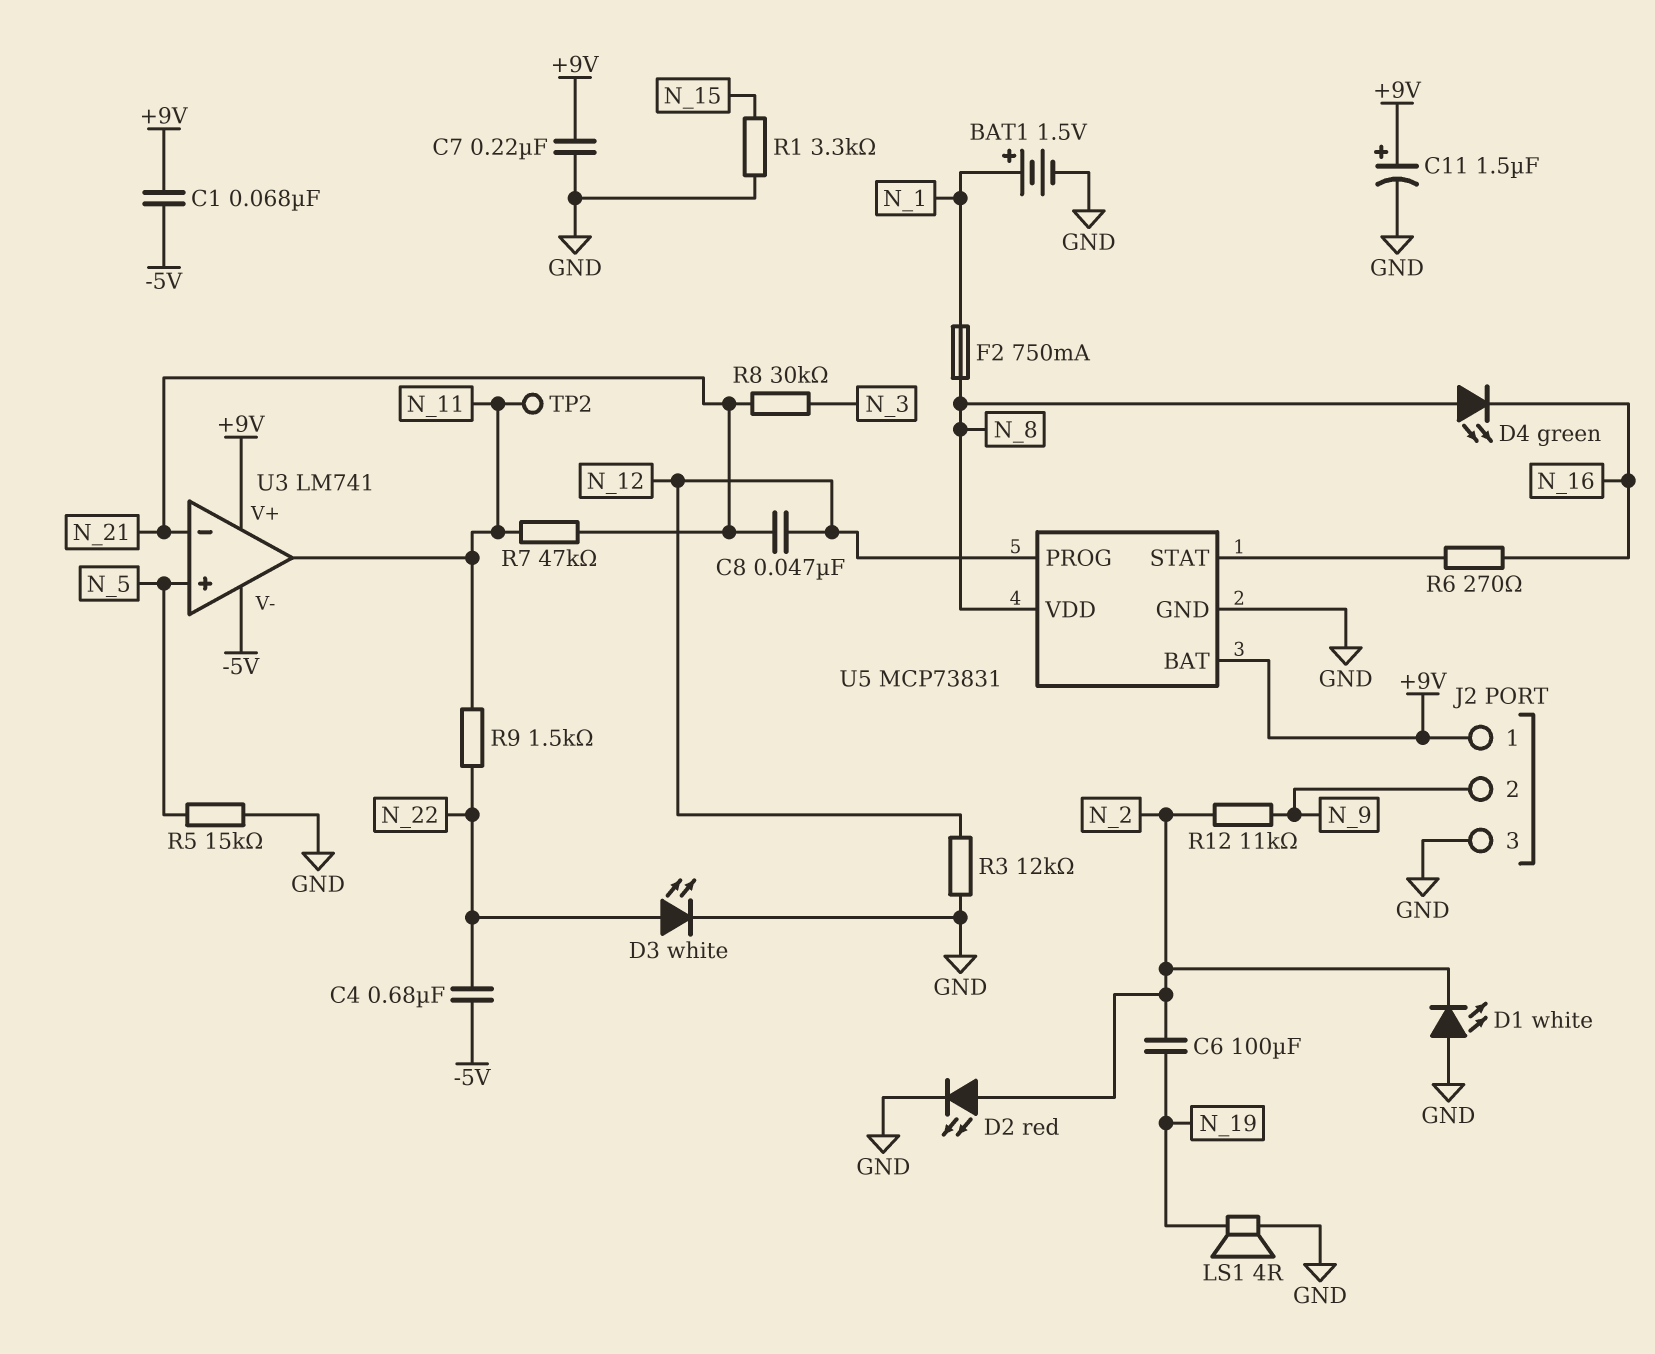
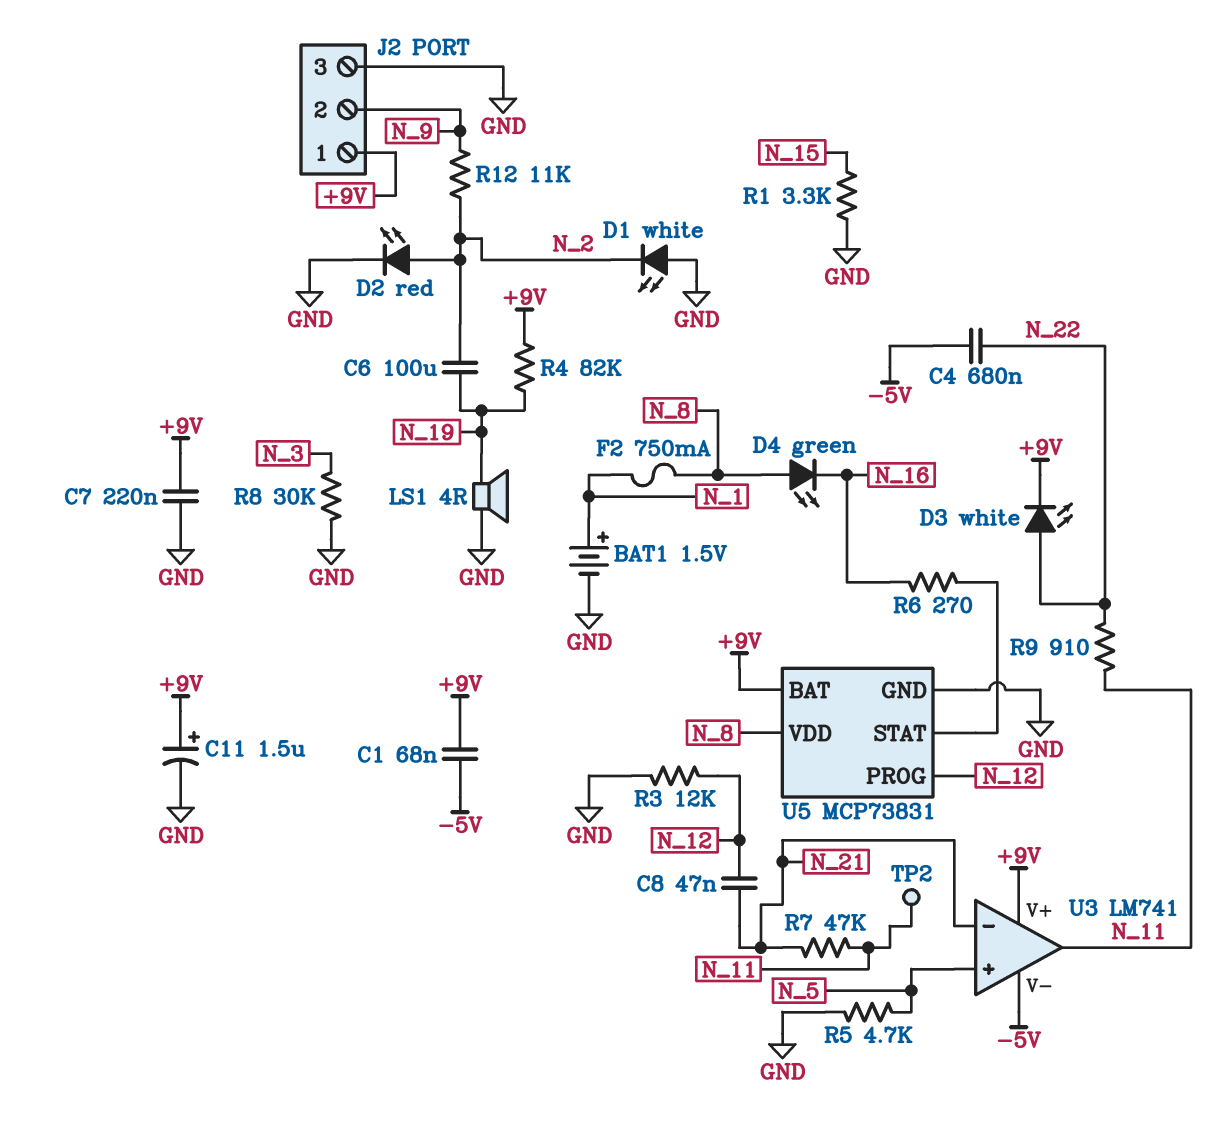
D3: LED white (A N_22, K GND) -> LED white (A N_22, K +9V)
R4: none -> 82k (+9V, N_19)
R5: 15k (GND, N_5) -> 4.7k (GND, N_5)
R8: 30k (N_3, N_21) -> 30k (GND, N_3)
R9: 1.5k (N_11, N_22) -> 910 (N_11, N_22)

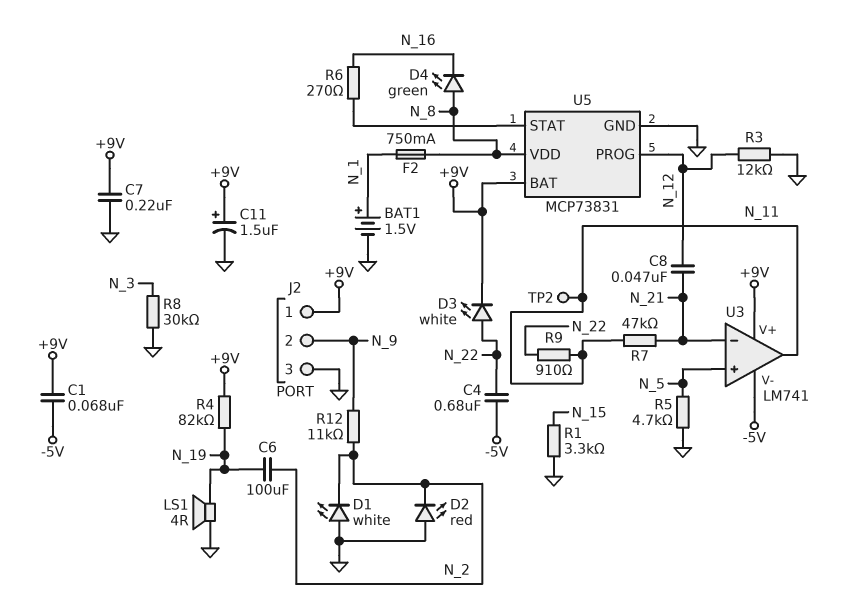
D2: LED red (A N_2, K GND) -> LED red (A GND, K N_2)

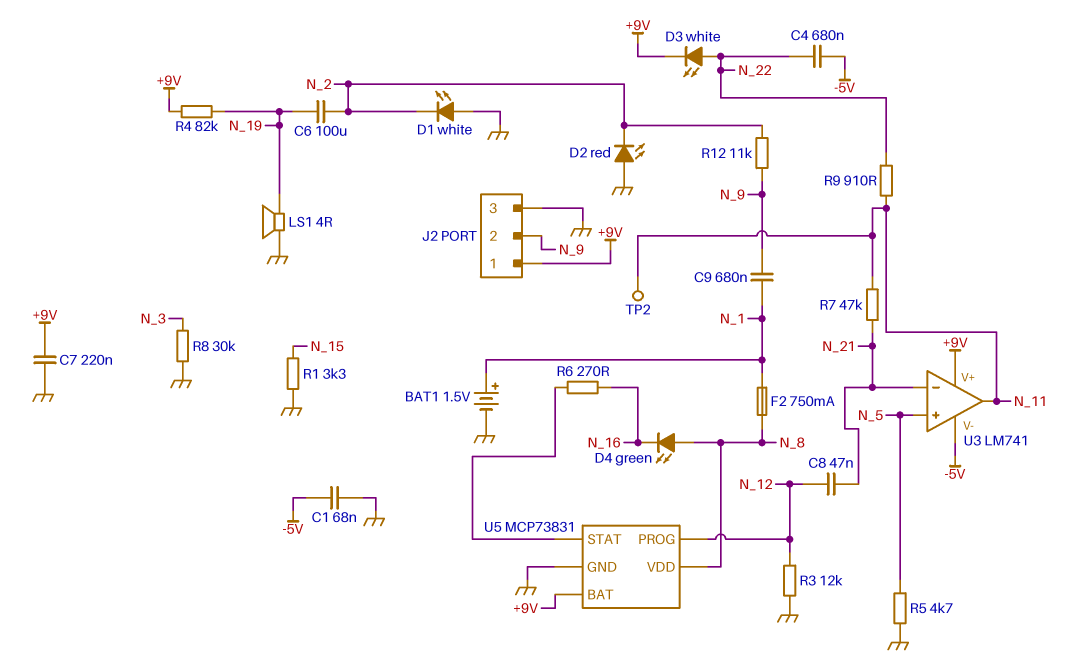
C1: 68nF (+9V, -5V) -> 68nF (-5V, GND)
C9: none -> 680nF (N_1, N_9)
C11: 1.5uF (plus +9V, minus GND) -> none

